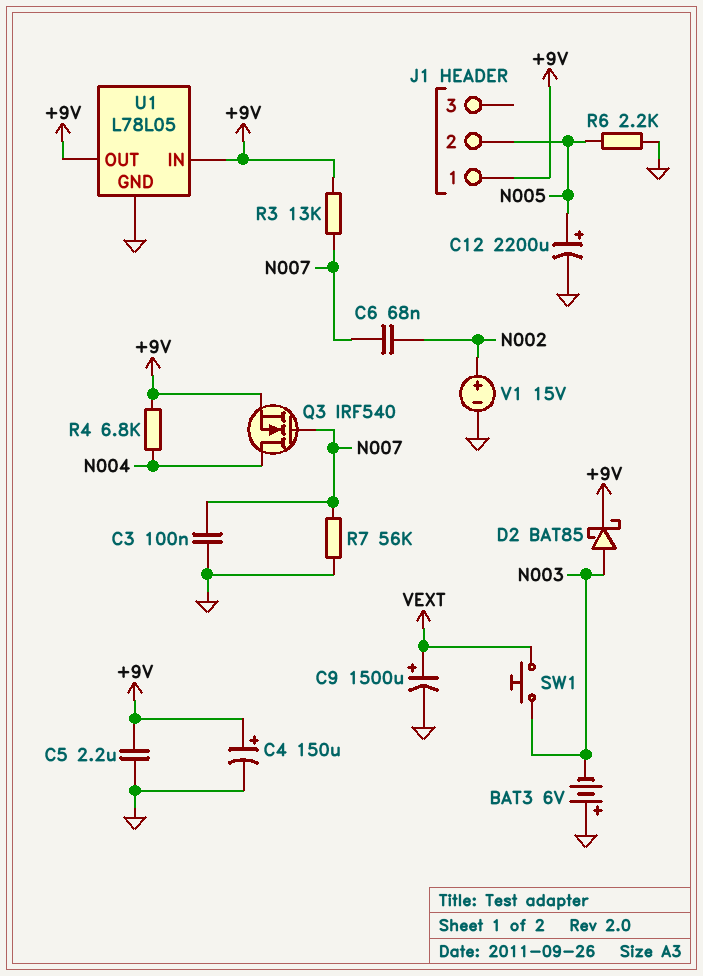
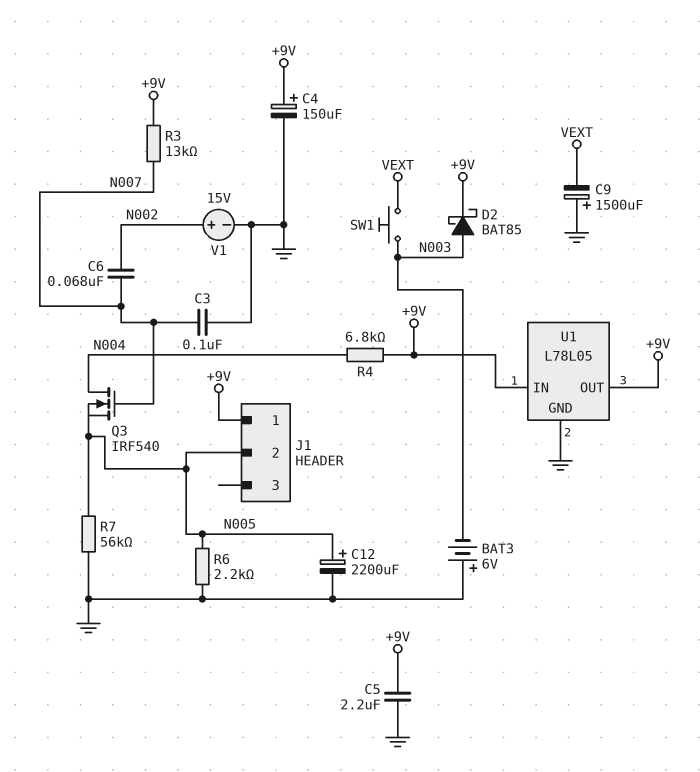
C9: 1500uF (plus VEXT, minus GND) -> 1500uF (plus GND, minus VEXT)
Q3: NMOS IRF540 (G N007, D N004, S +9V) -> NMOS IRF540 (G N007, D N004, S N005)
R7: 56k (GND, N007) -> 56k (GND, N005)

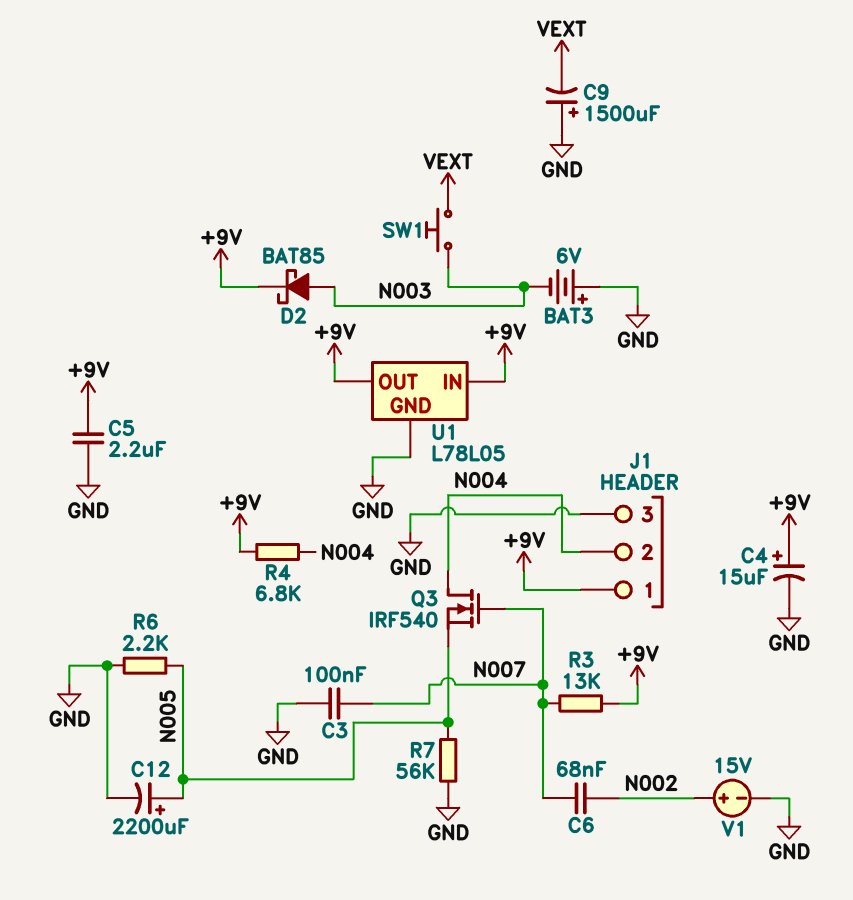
C4: 150uF (plus +9V, minus GND) -> 15uF (plus +9V, minus GND)
J1 pin 2: N005 -> N004
J1 pin 3: none -> GND

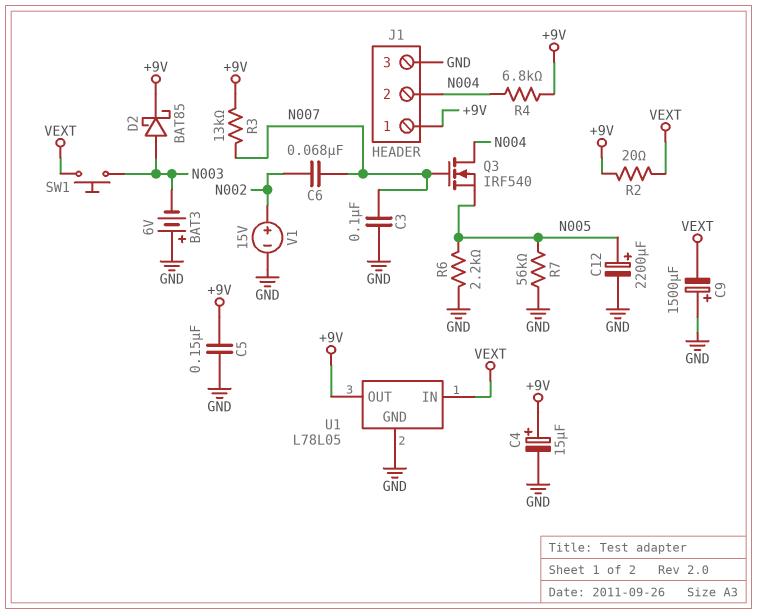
C5: 2.2uF (+9V, GND) -> 150nF (+9V, GND)
R2: none -> 20 (+9V, VEXT)
U1 pin IN: +9V -> VEXT

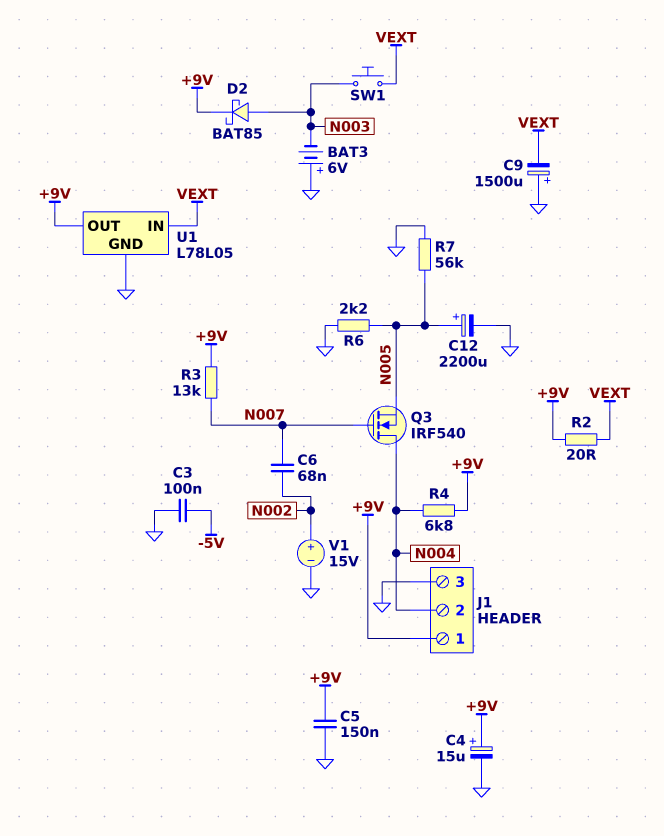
C3: 100nF (GND, N007) -> 100nF (-5V, GND)

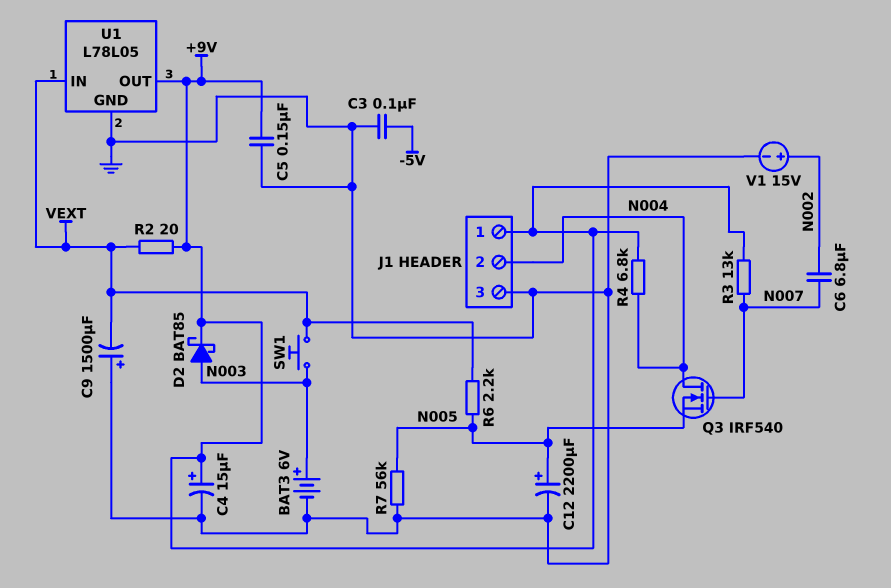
BAT3: 6V (plus GND, minus N003) -> 6V (plus N003, minus GND)
C6: 68nF (N002, N007) -> 6.8uF (N002, N007)
R6: 2.2k (GND, N005) -> 2.2k (N005, VEXT)

